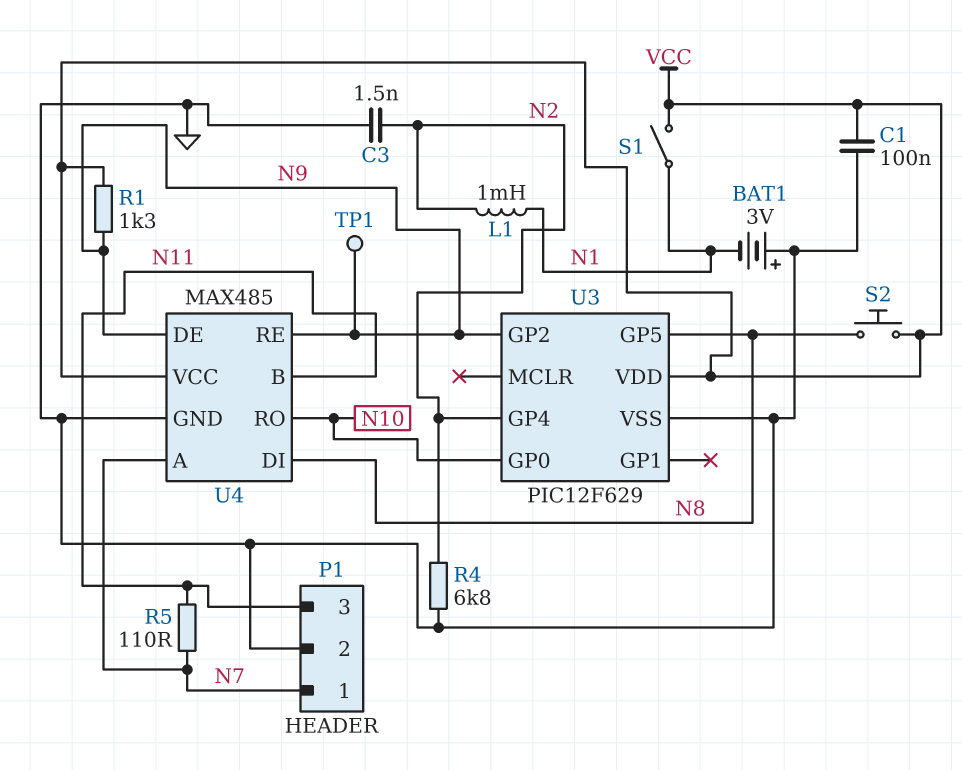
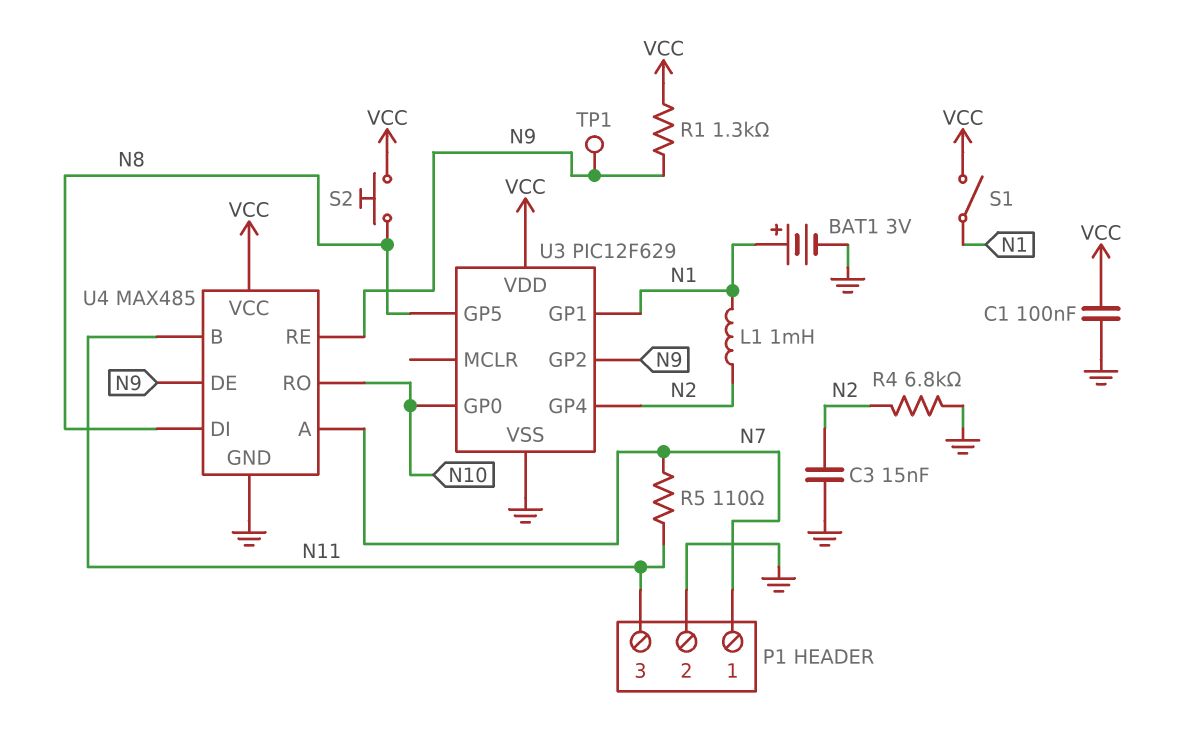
BAT1: 3V (plus GND, minus N1) -> 3V (plus N1, minus GND)
C3: 1.5nF (GND, N2) -> 15nF (GND, N2)
U3 pin GP1: none -> N1

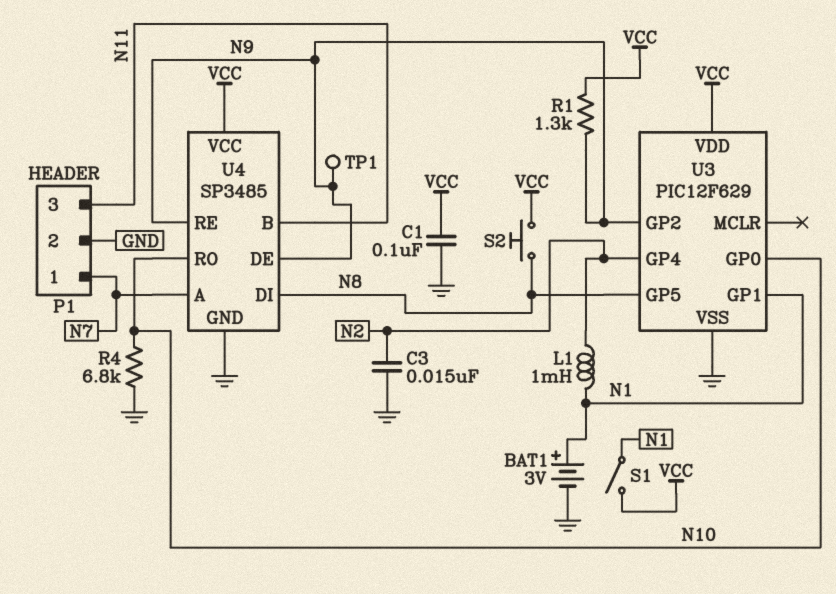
R4: 6.8k (GND, N2) -> 6.8k (GND, N10)
R5: 110 (N7, N11) -> none
U4: MAX485 -> SP3485

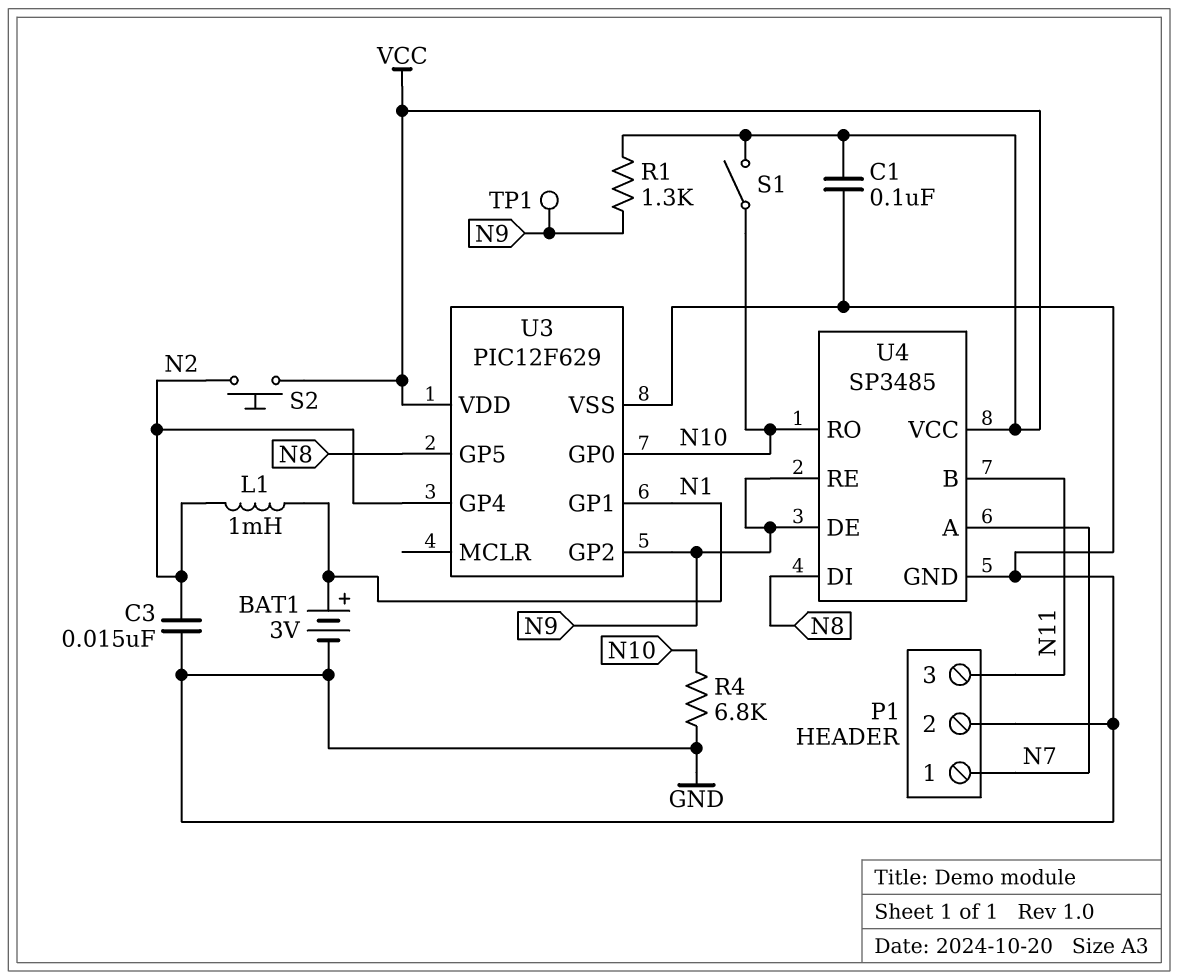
S1: switch (N1, VCC) -> switch (N10, VCC)
S2: button (N8, VCC) -> button (N2, VCC)

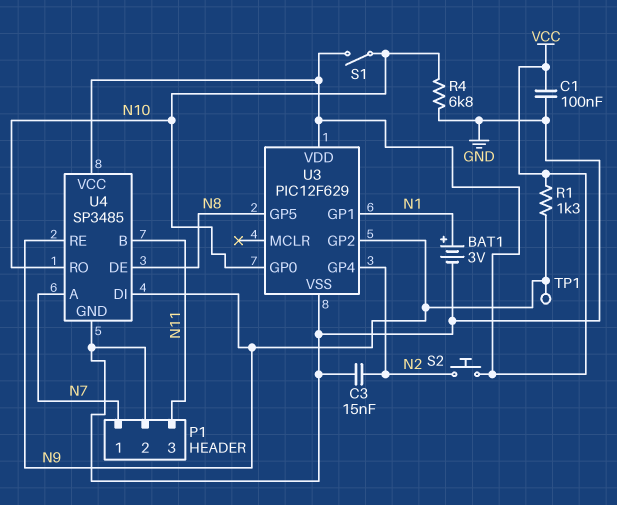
L1: 1mH (N1, N2) -> none
U4 pin DE: N9 -> N8
U4 pin DI: N8 -> N9

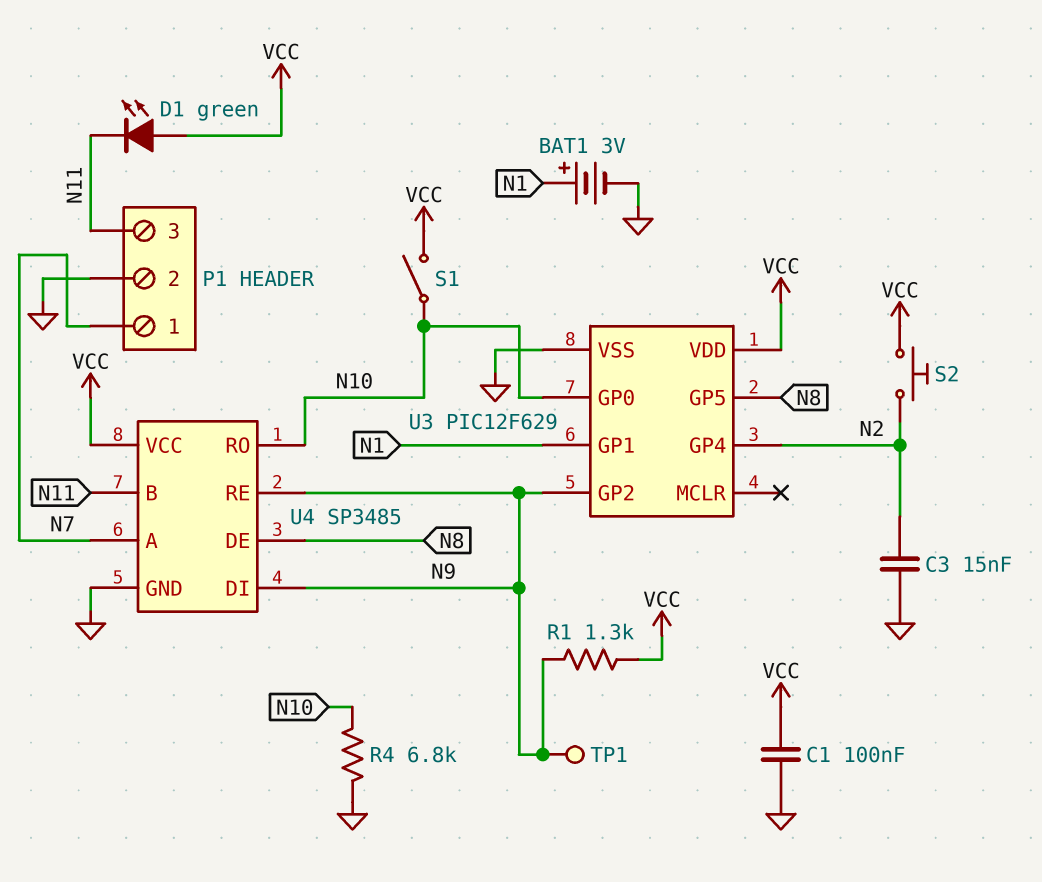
D1: none -> LED green (A VCC, K N11)

